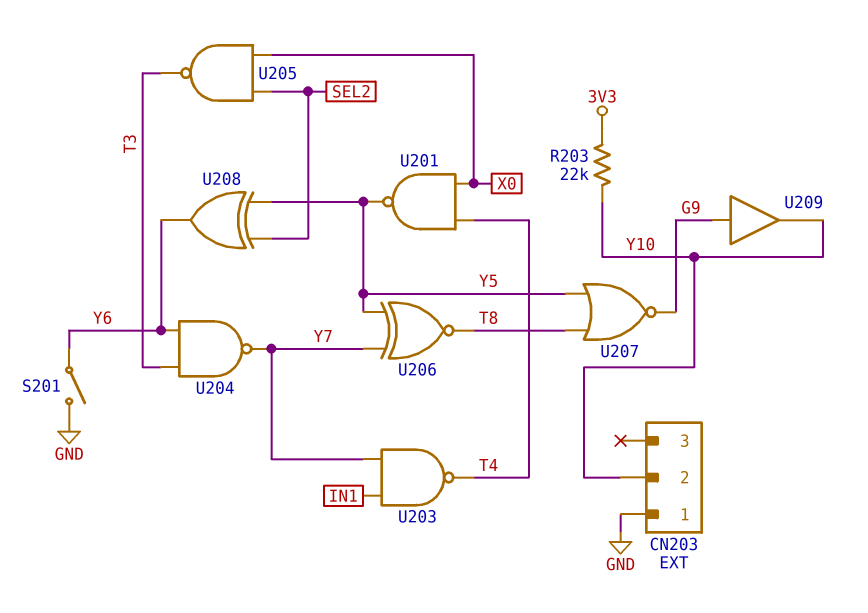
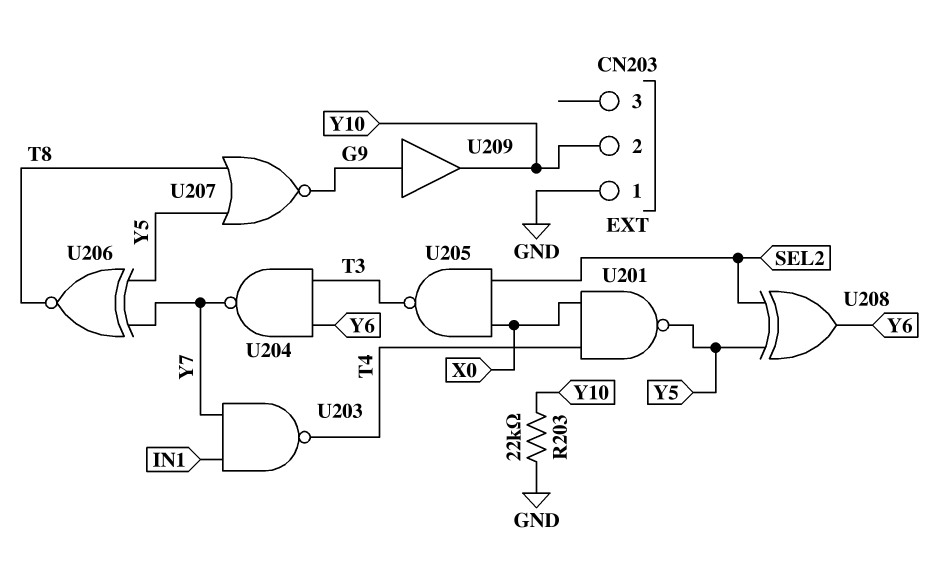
R203: 22k (3V3, Y10) -> 22k (GND, Y10)
S201: switch (GND, Y6) -> none

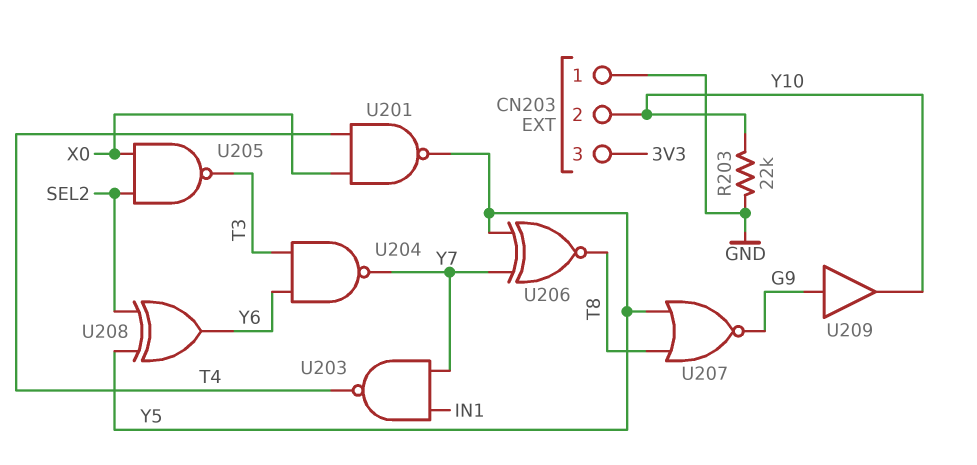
CN203 pin 3: none -> 3V3

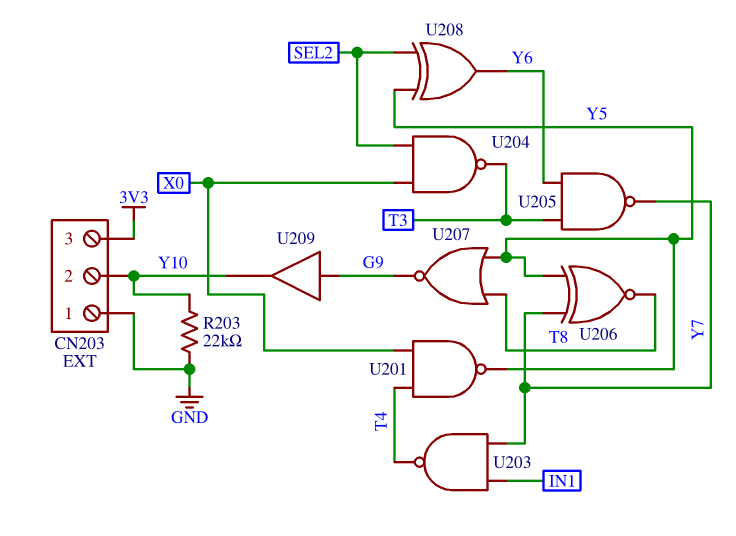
U204: NAND (in T3, in Y6, out Y7) -> NAND (in SEL2, in X0, out T3)
U205: NAND (in SEL2, in X0, out T3) -> NAND (in T3, in Y6, out Y7)

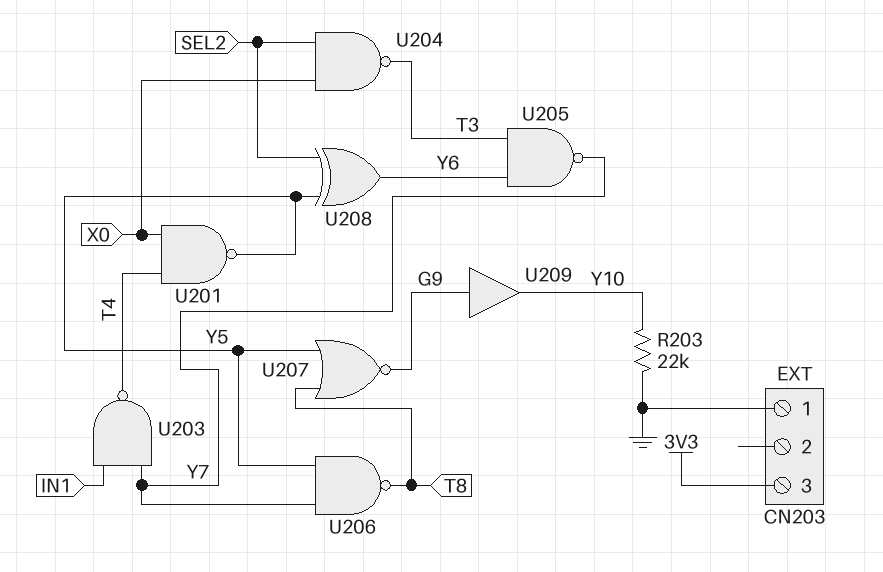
CN203 pin 2: Y10 -> none
U206: XNOR (in Y5, in Y7, out T8) -> NAND (in Y5, in Y7, out T8)

